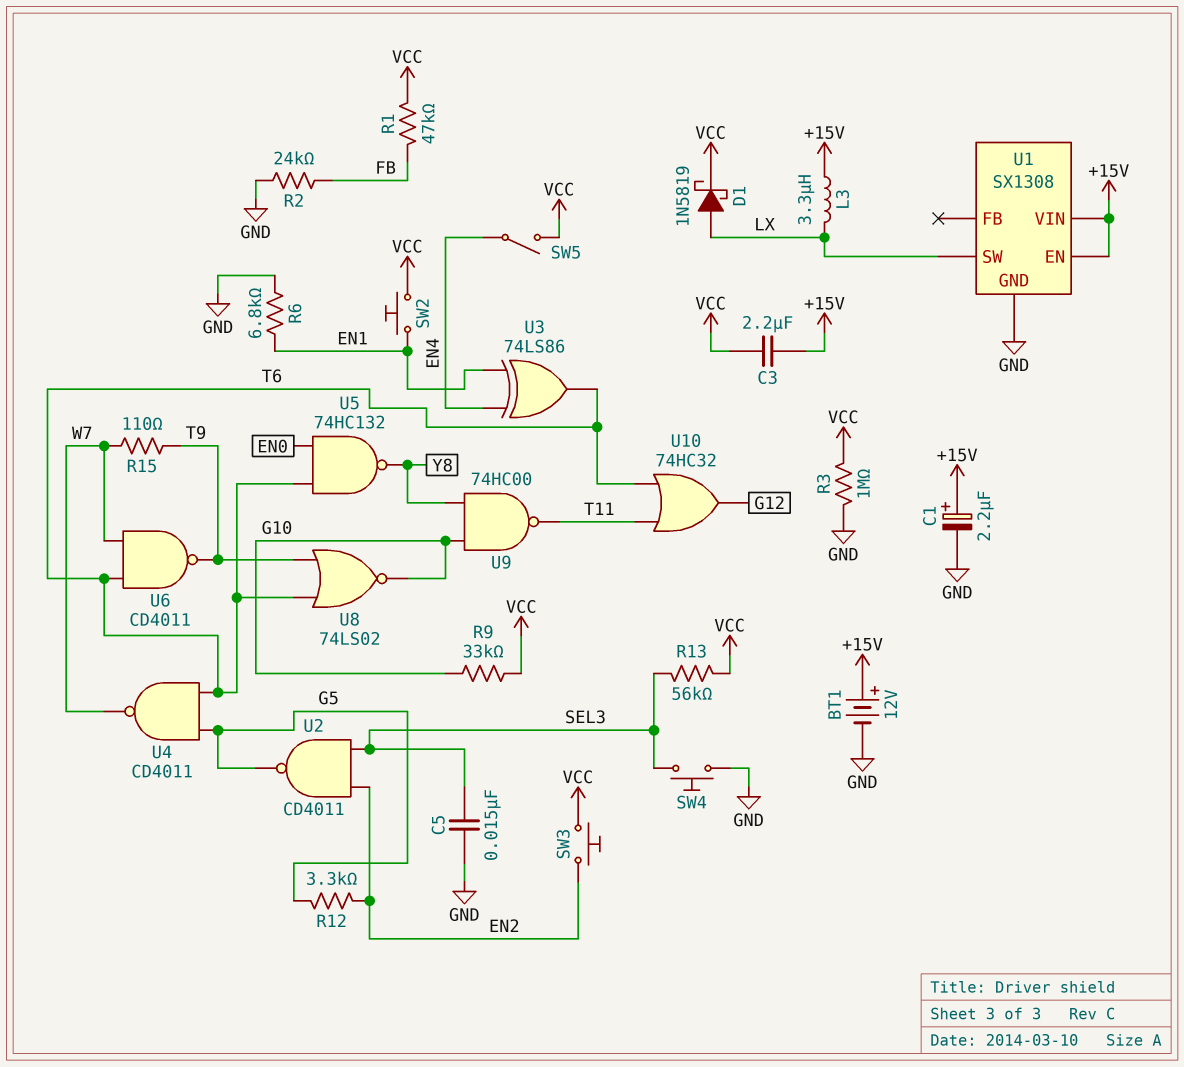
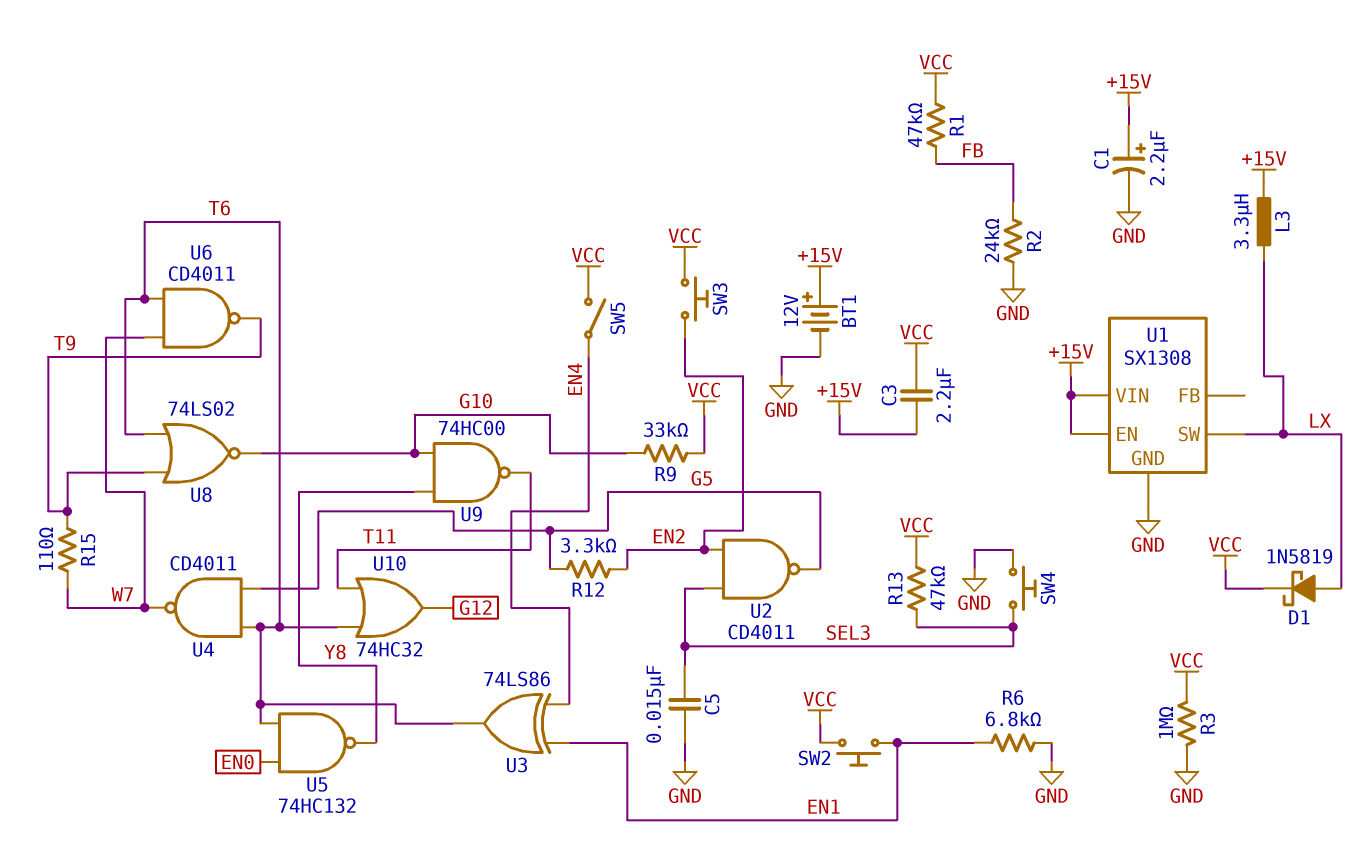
R13: 56k (SEL3, VCC) -> 47k (SEL3, VCC)

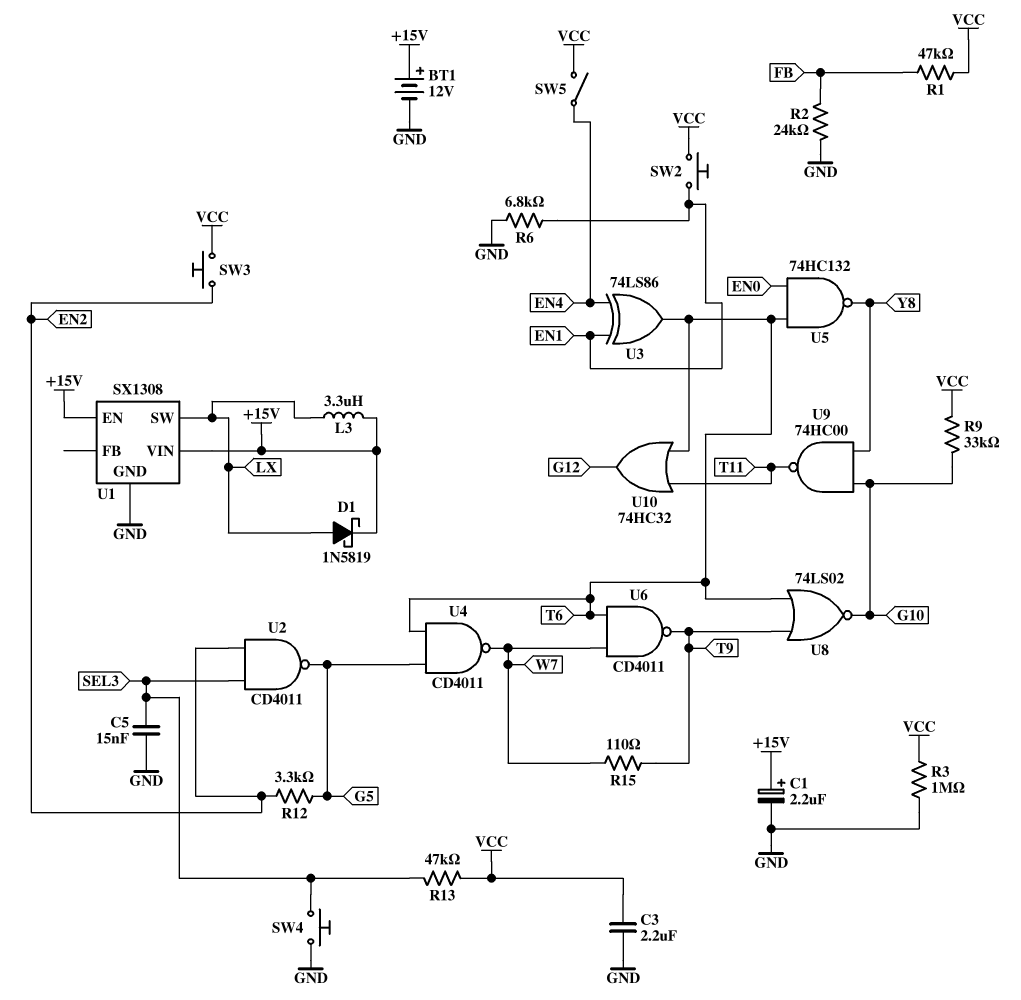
C3: 2.2uF (+15V, VCC) -> 2.2uF (GND, VCC)
D1: schottky 1N5819 (A LX, K VCC) -> schottky 1N5819 (A LX, K +15V)

